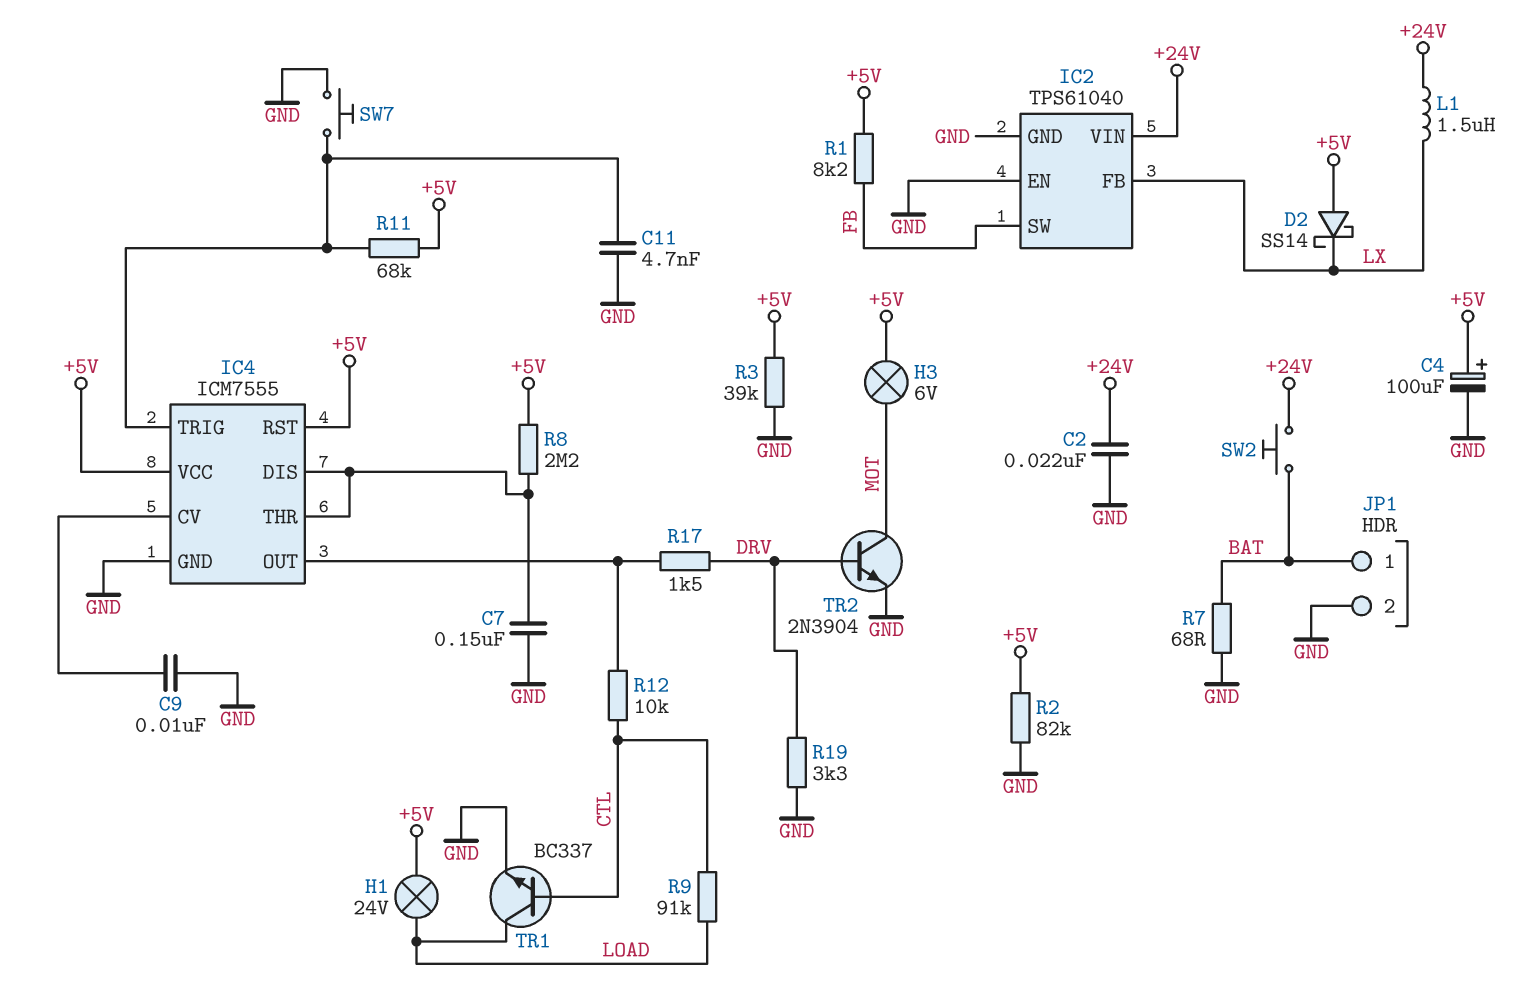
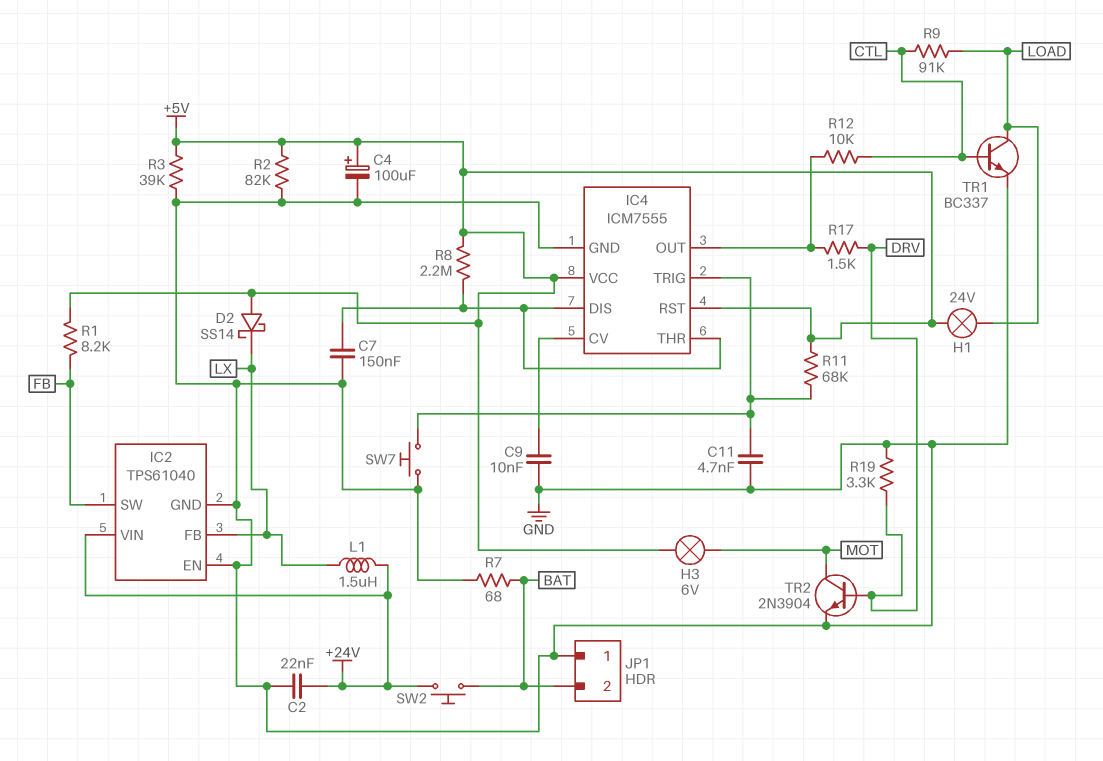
JP1 pin 1: BAT -> GND
JP1 pin 2: GND -> BAT

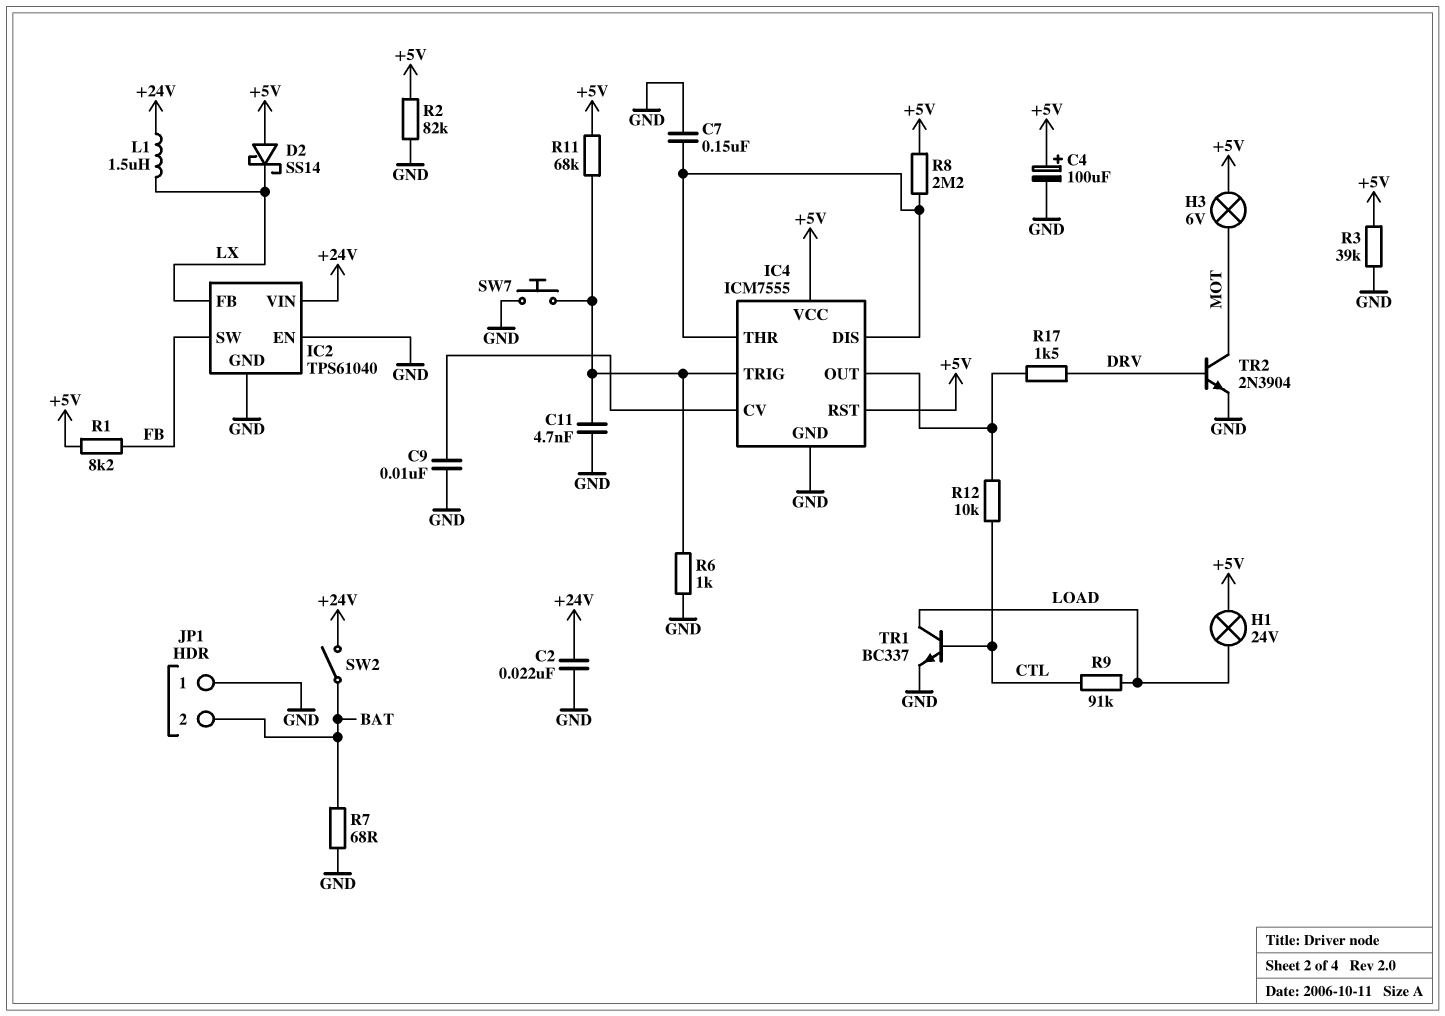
R6: none -> 1k (GND, IC4/TRIG)
R19: 3.3k (DRV, GND) -> none
SW2: button (+24V, BAT) -> switch (+24V, BAT)

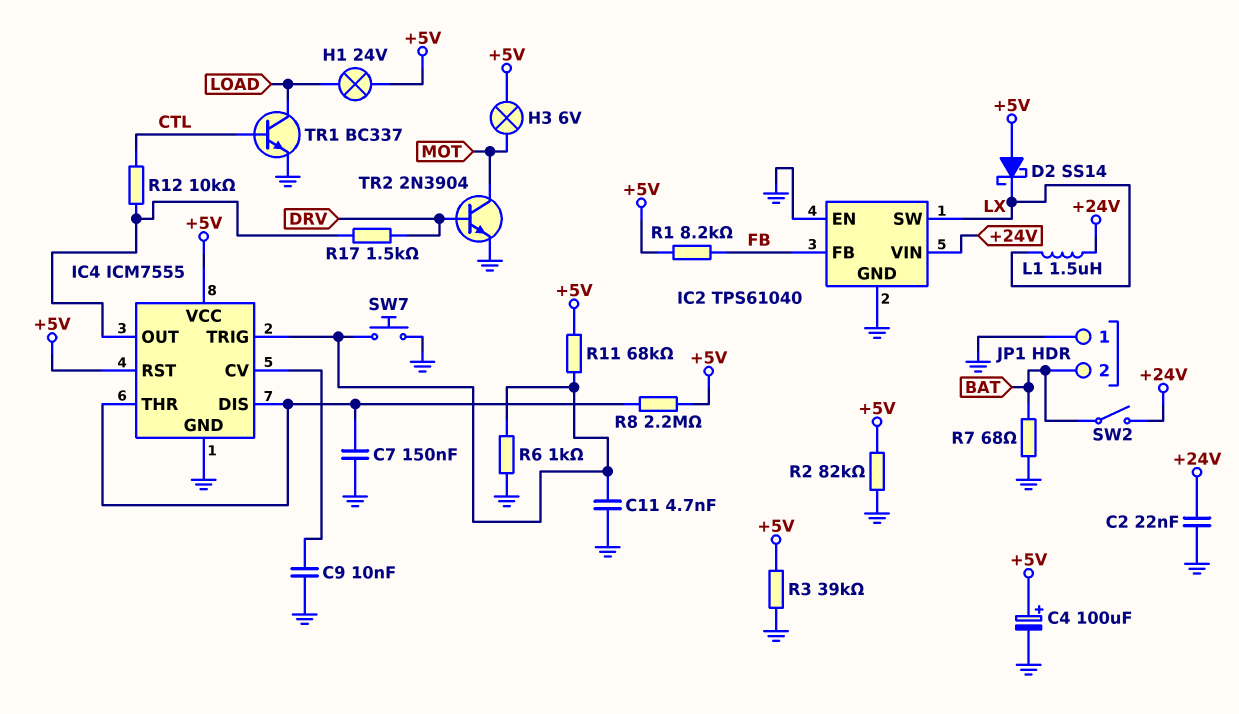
IC2 pin FB: LX -> FB
IC2 pin SW: FB -> LX
R9: 91k (CTL, LOAD) -> none

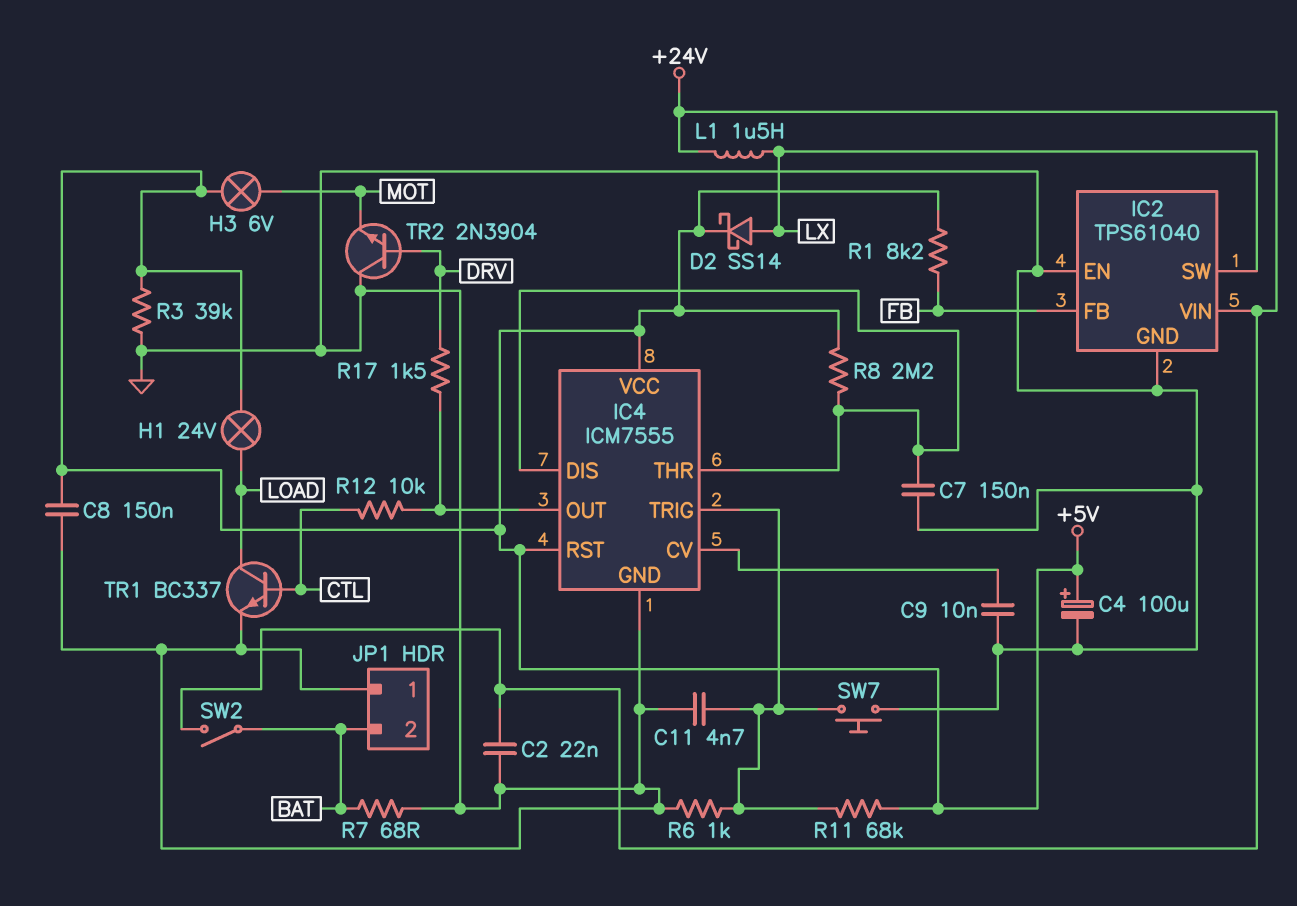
C8: none -> 150nF (+5V, GND)
D2: schottky SS14 (A +5V, K LX) -> schottky SS14 (A LX, K +5V)
R2: 82k (+5V, GND) -> none
TR2: NPN 2N3904 (B DRV, C MOT, E GND) -> NPN 2N3904 (B DRV, C GND, E MOT)

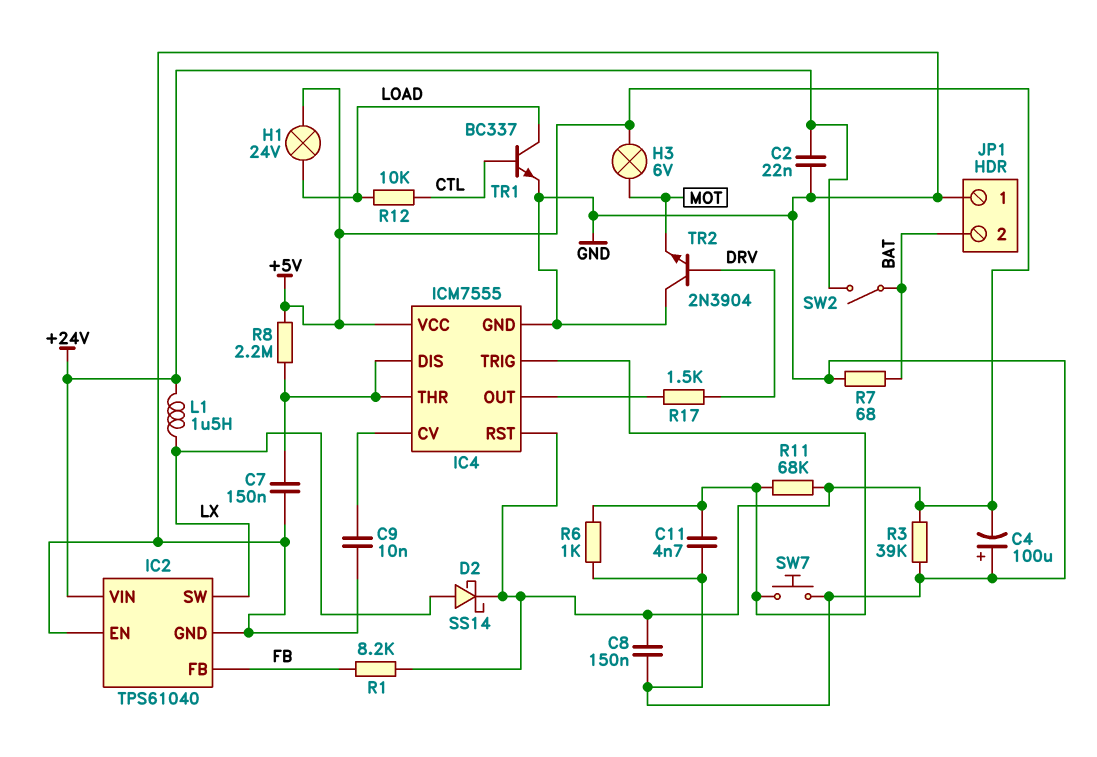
C4: 100uF (plus +5V, minus GND) -> 100uF (plus GND, minus +5V)
R12: 10k (CTL, IC4/OUT) -> 10k (CTL, LOAD)

